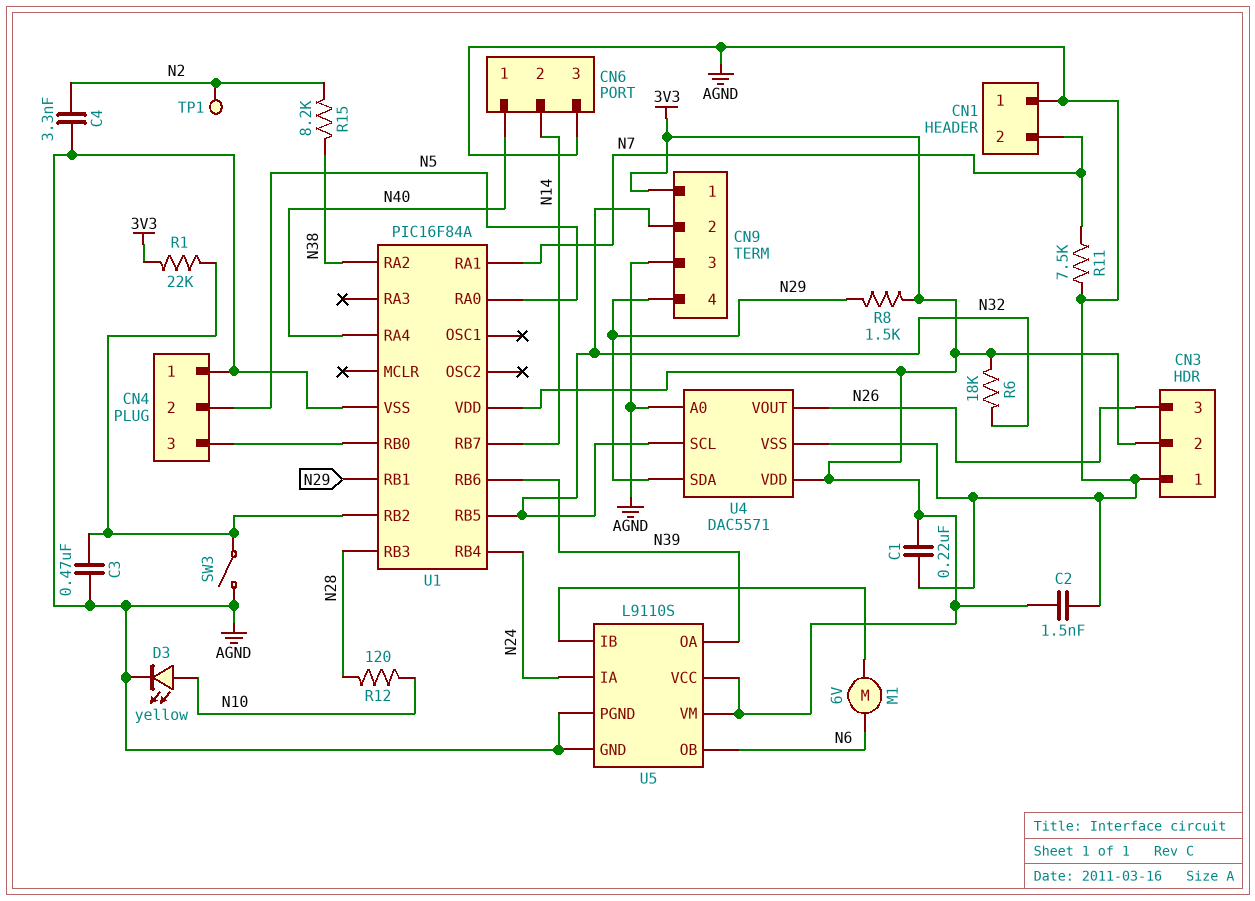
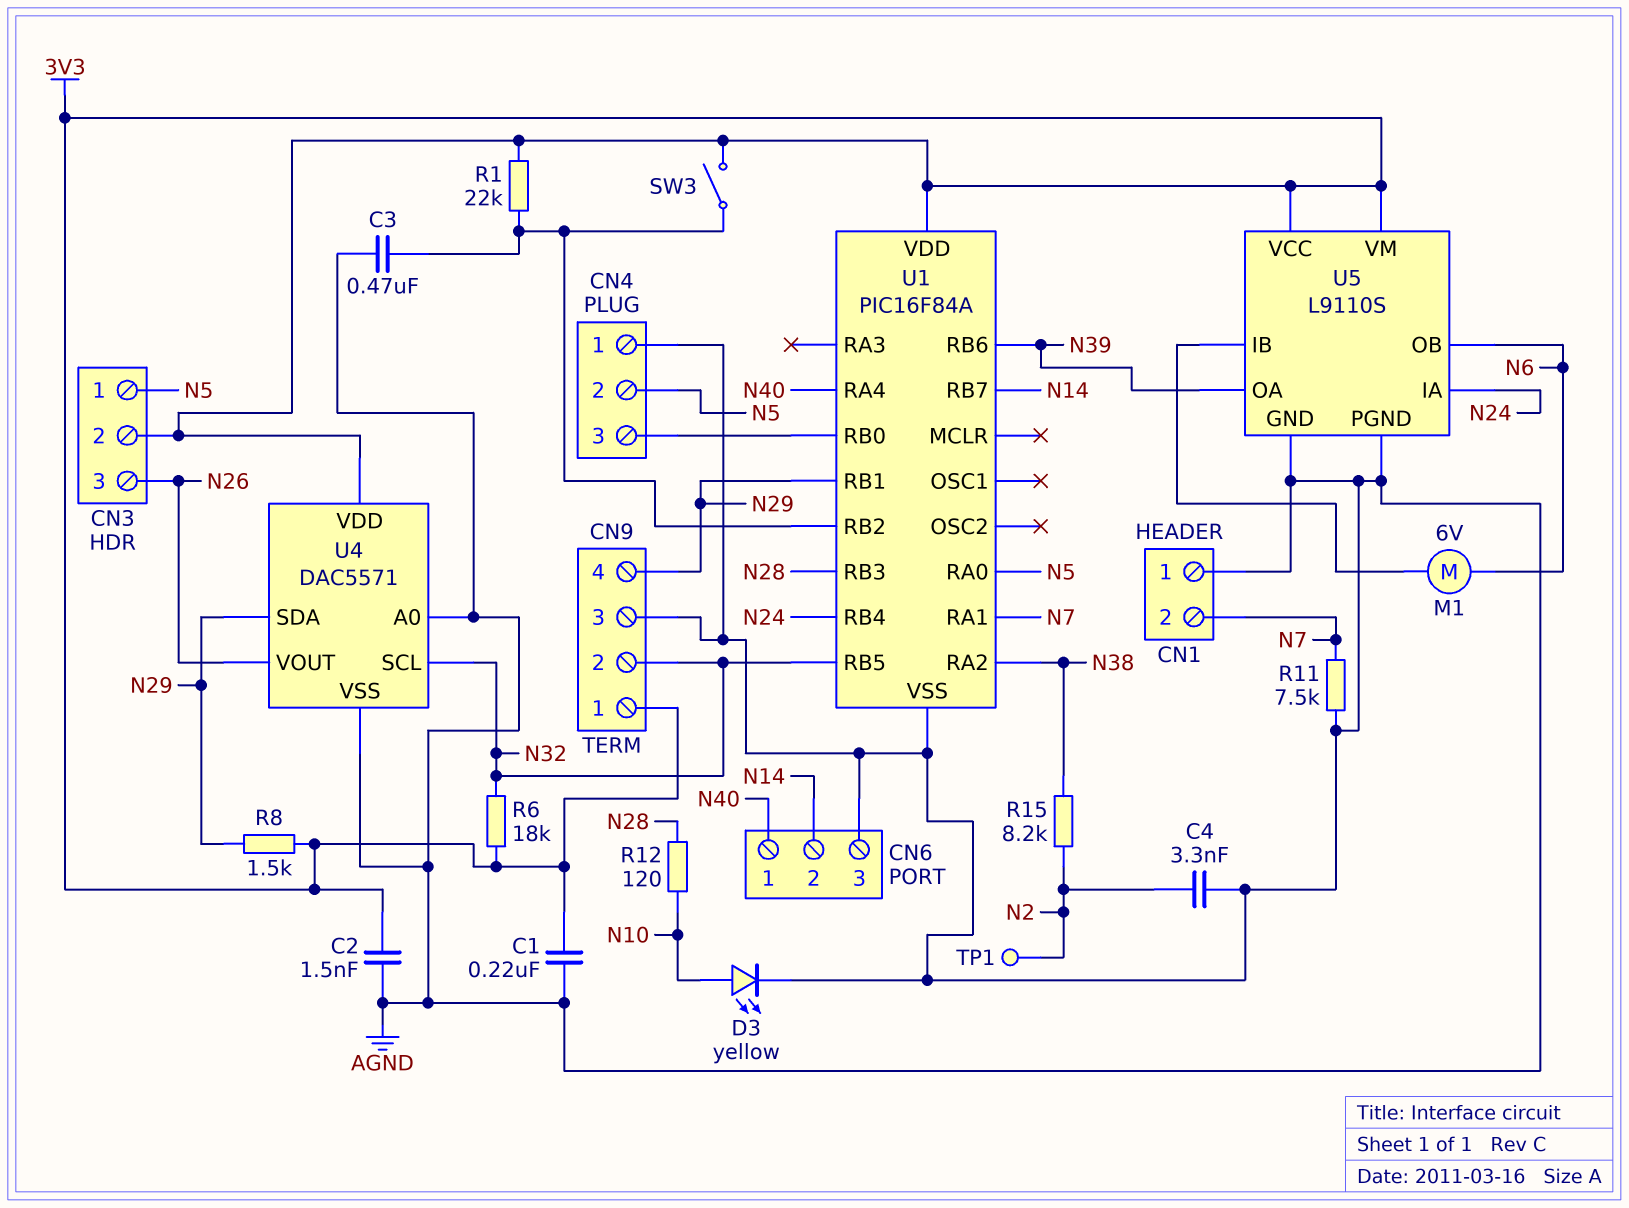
CN3 pin 1: AGND -> N5
SW3: switch (AGND, U1/RB2) -> switch (3V3, U1/RB2)

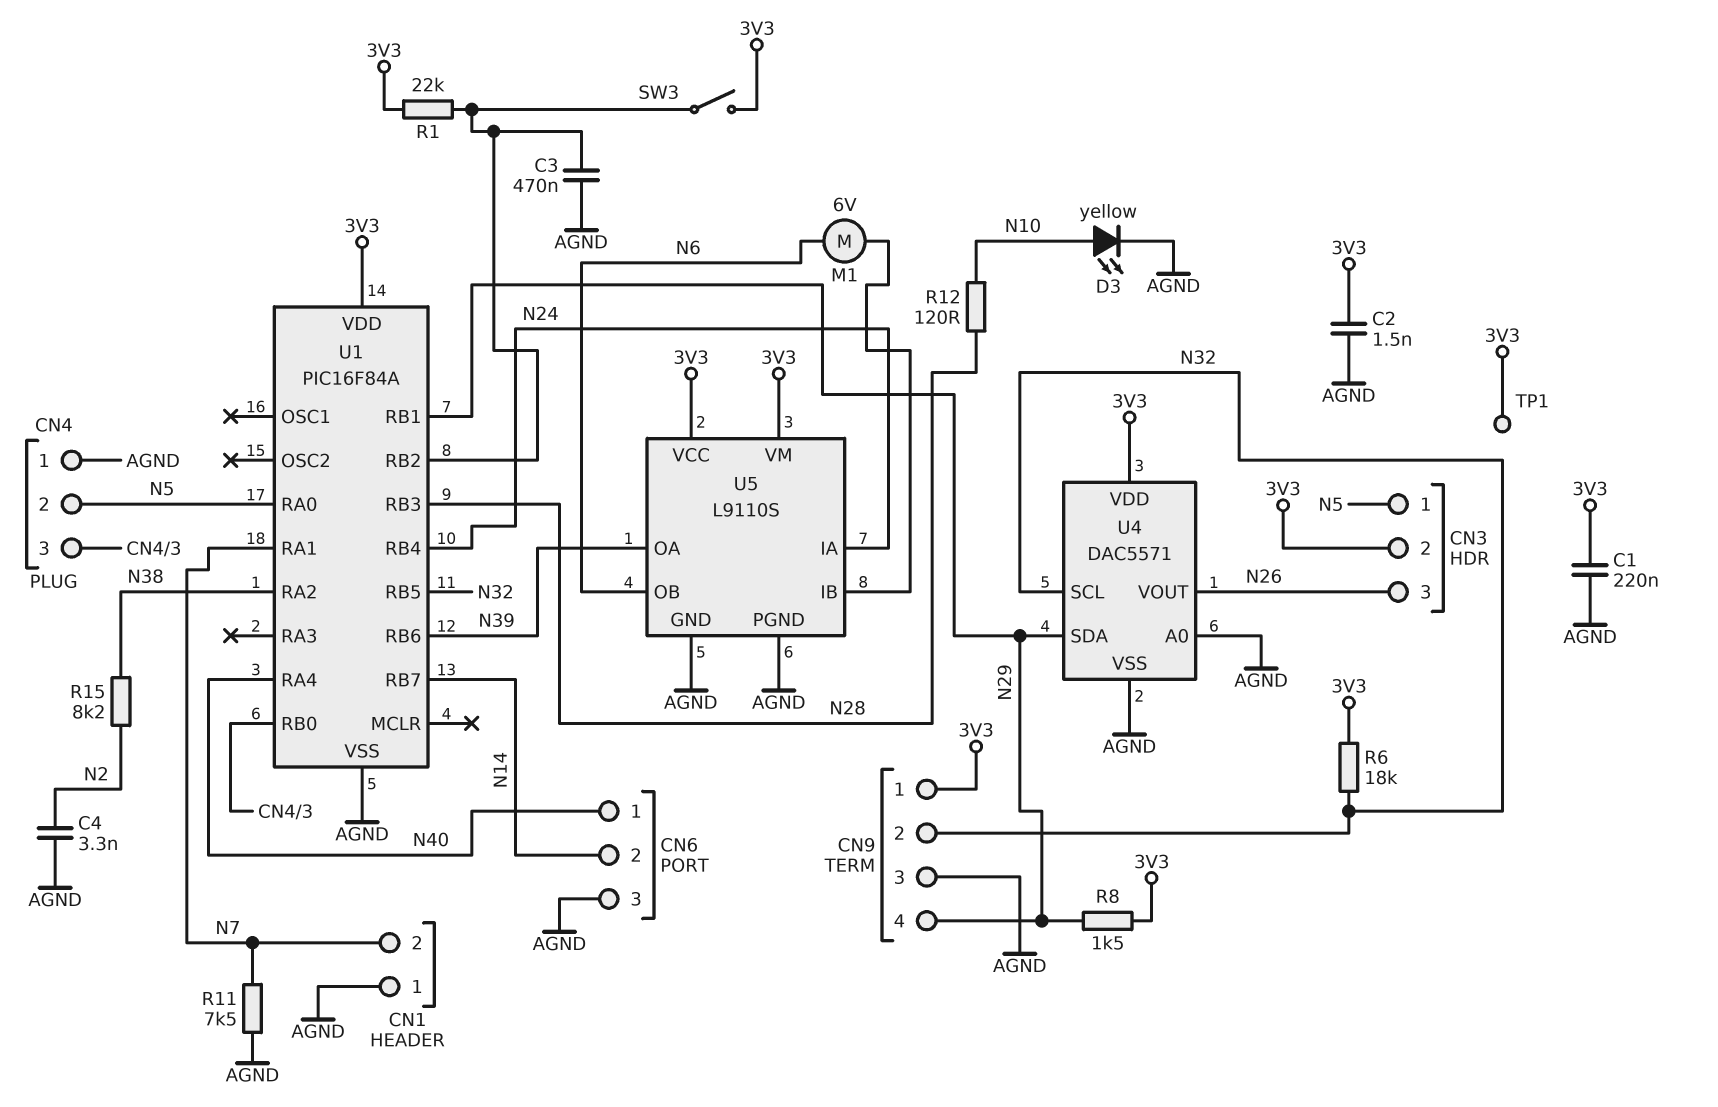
TP1: test point (N2) -> test point (3V3)

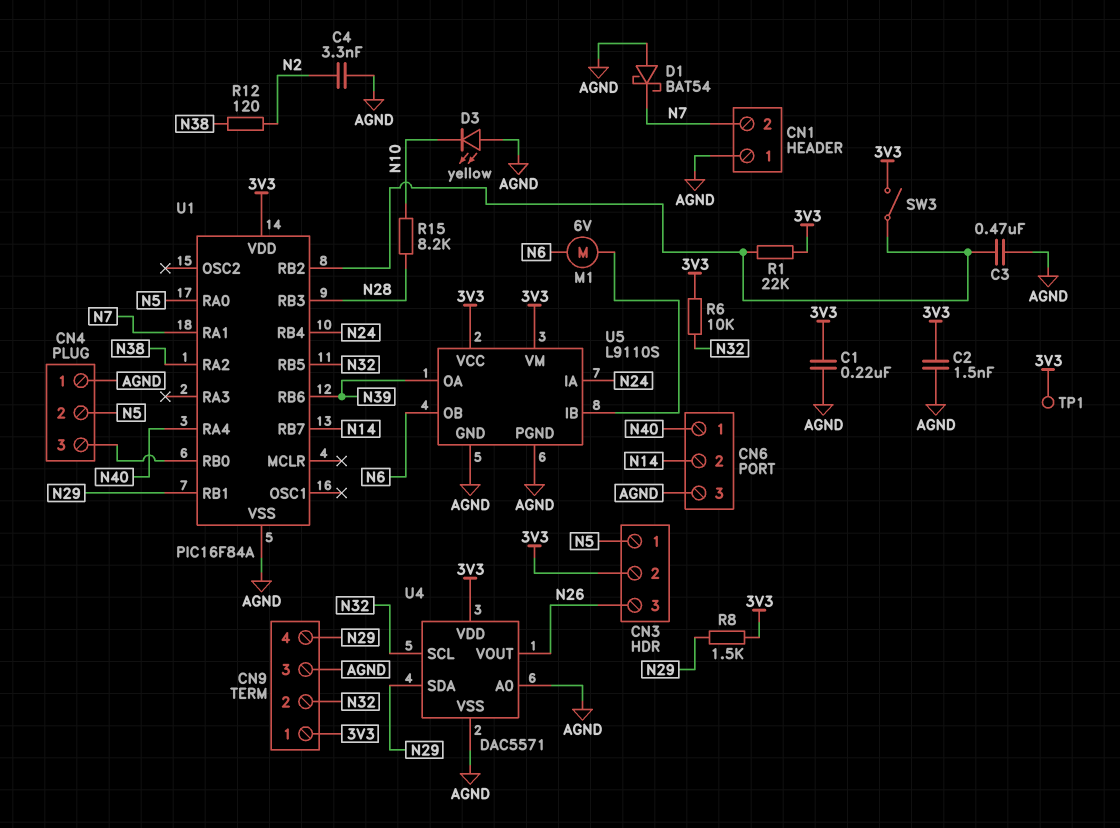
D1: none -> schottky BAT54 (A AGND, K N7)
D3: LED yellow (A N10, K AGND) -> LED yellow (A AGND, K N10)
R6: 18k (3V3, N32) -> 10k (3V3, N32)
R11: 7.5k (AGND, N7) -> none
R12: 120 (N10, N28) -> 120 (N2, N38)
R15: 8.2k (N2, N38) -> 8.2k (N10, N28)

